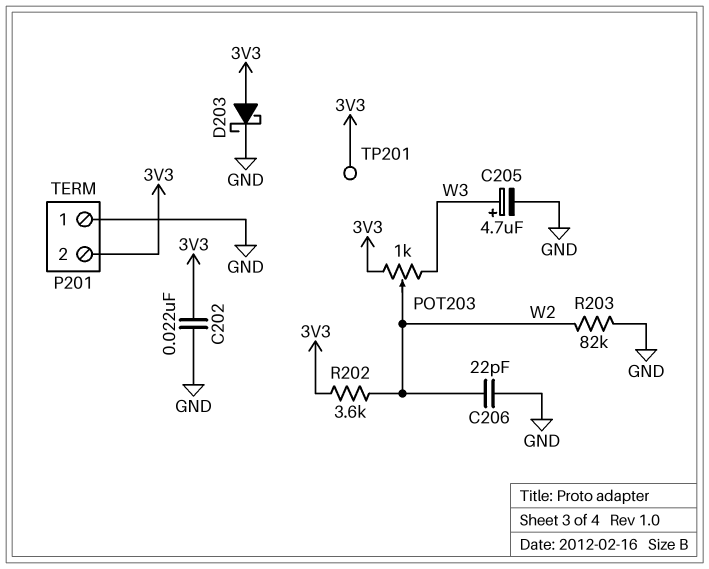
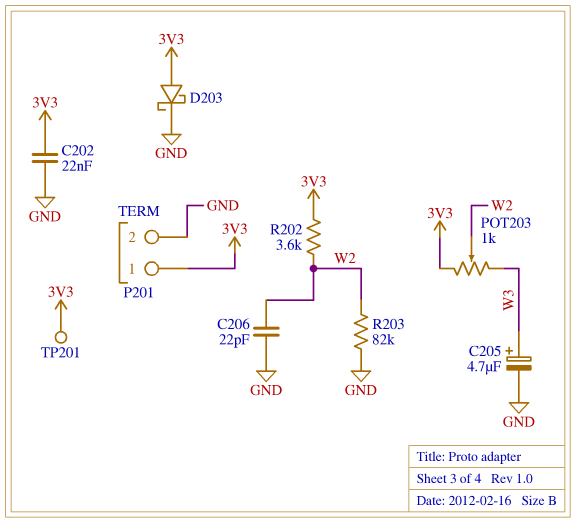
P201 pin 1: GND -> 3V3
P201 pin 2: 3V3 -> GND

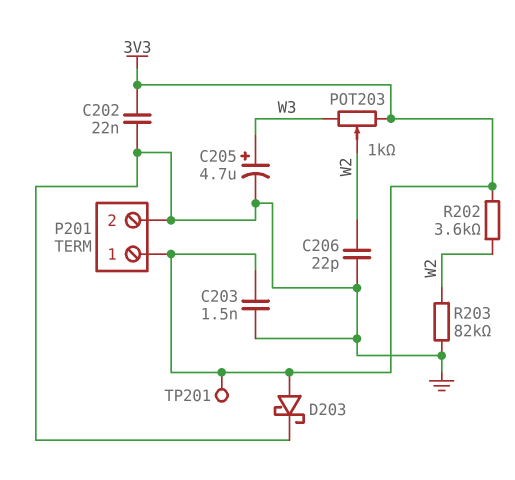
C203: none -> 1.5nF (3V3, GND)

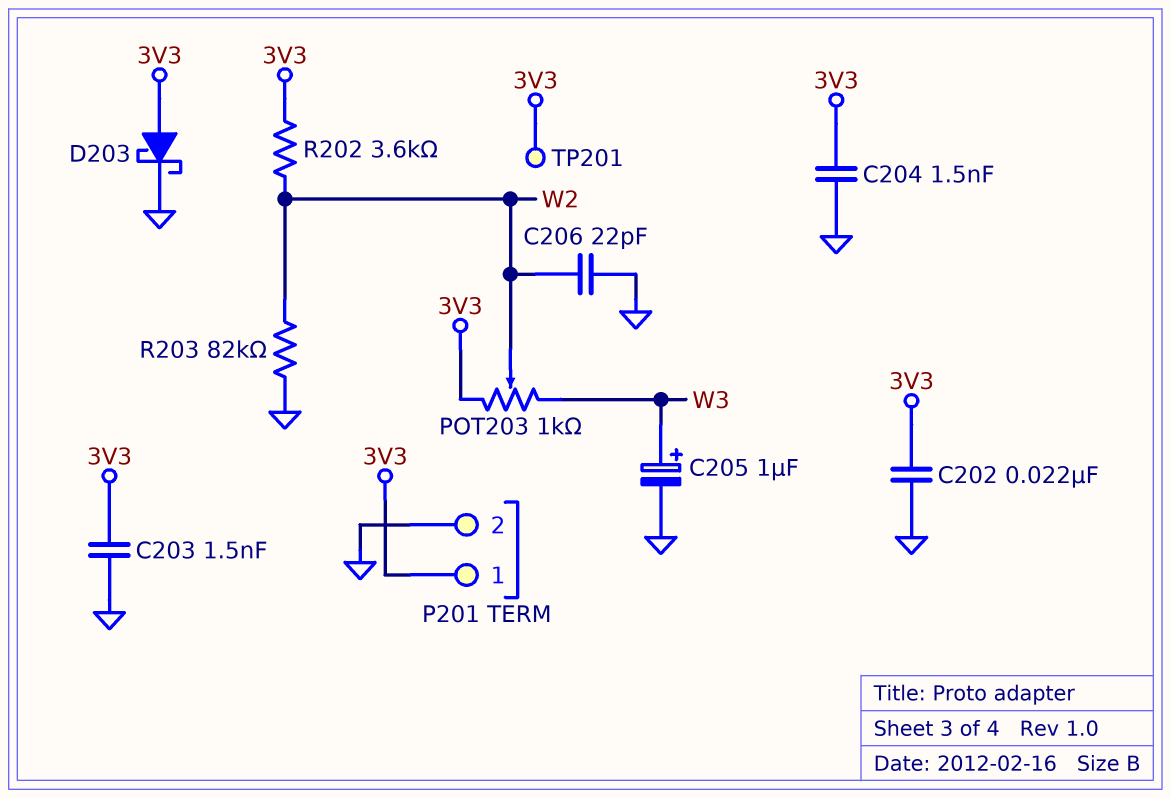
C204: none -> 1.5nF (3V3, GND)
C205: 4.7uF (plus W3, minus GND) -> 1uF (plus W3, minus GND)

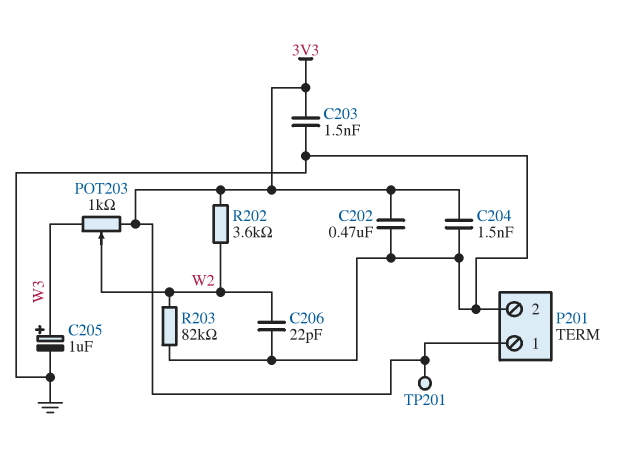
C202: 22nF (3V3, GND) -> 470nF (3V3, GND)
D203: schottky (A 3V3, K GND) -> none

